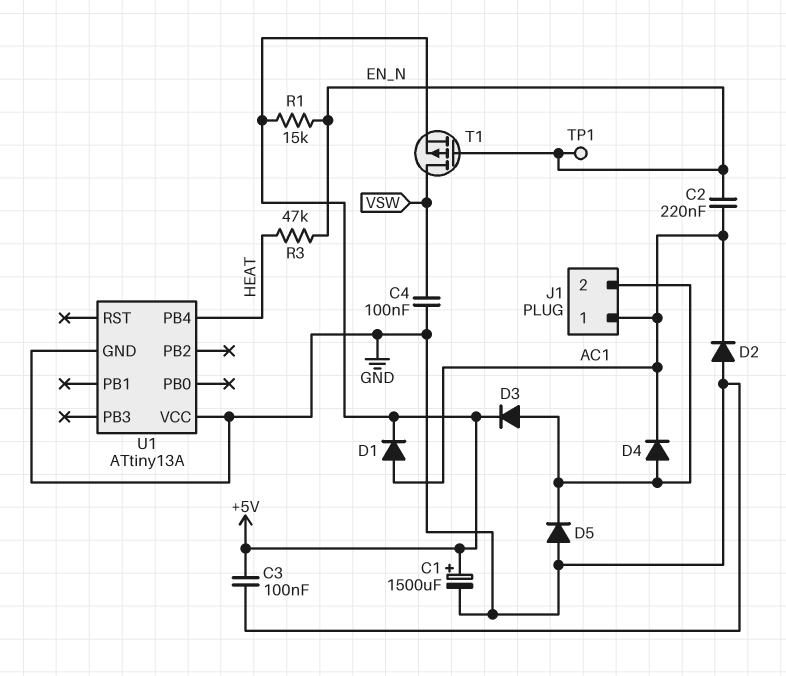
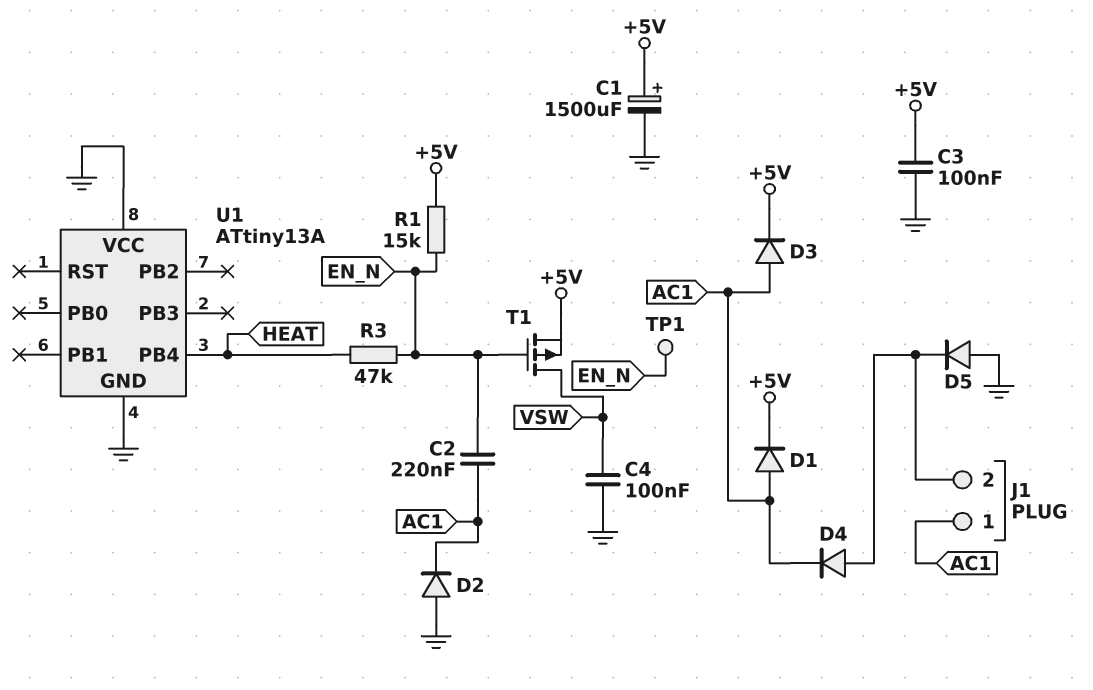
D3: diode (A J1/2, K +5V) -> diode (A AC1, K +5V)

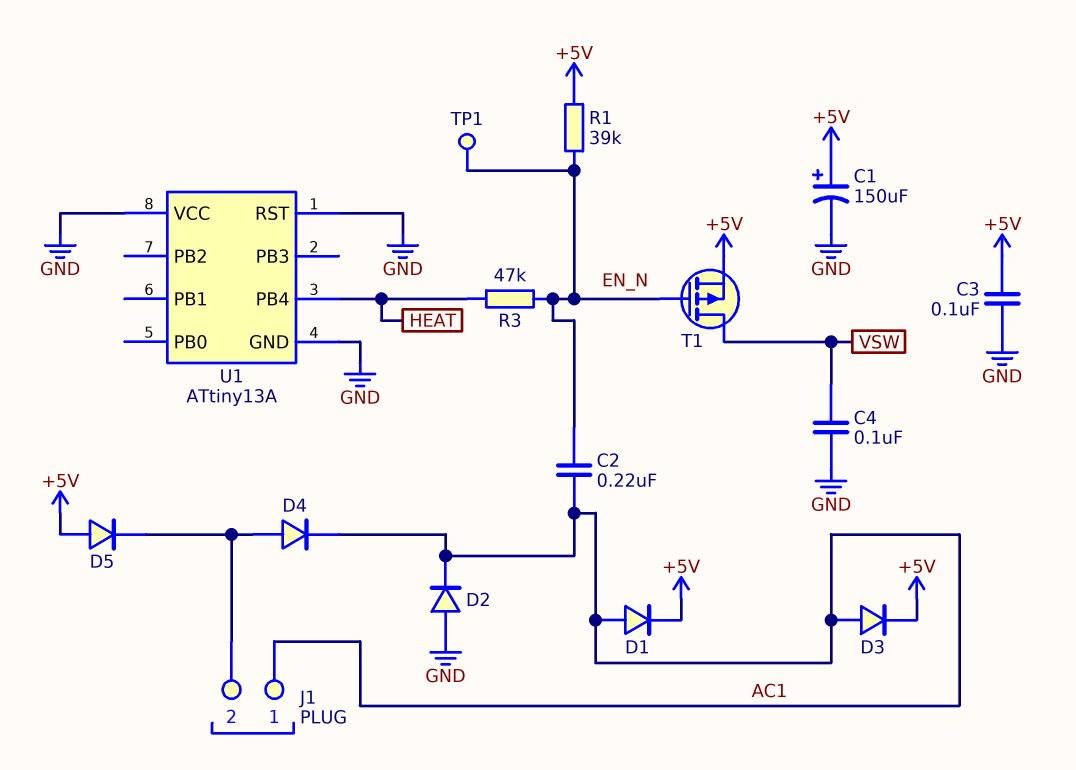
C1: 1500uF (plus +5V, minus GND) -> 150uF (plus +5V, minus GND)
D5: diode (A GND, K J1/2) -> diode (A +5V, K J1/2)
R1: 15k (+5V, EN_N) -> 39k (+5V, EN_N)
U1 pin RST: none -> GND

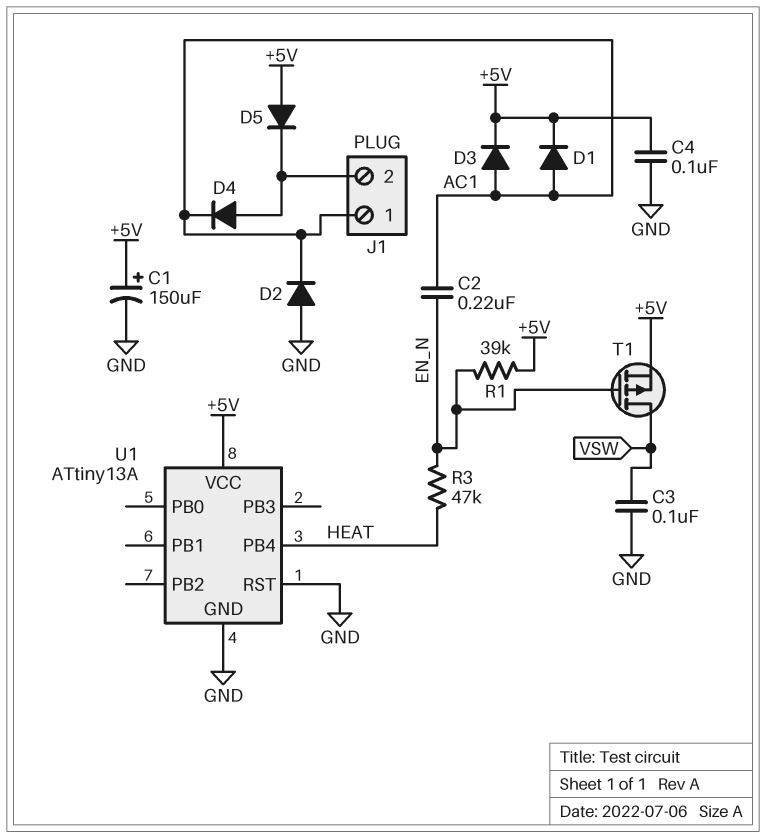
C3: 100nF (+5V, GND) -> 100nF (GND, VSW)
C4: 100nF (GND, VSW) -> 100nF (+5V, GND)
TP1: test point (EN_N) -> none
U1 pin VCC: GND -> +5V

